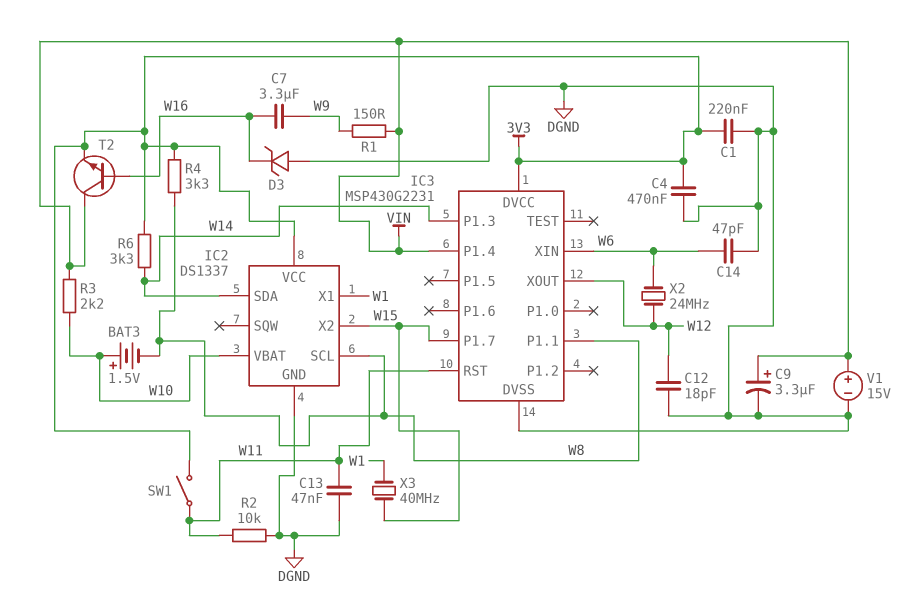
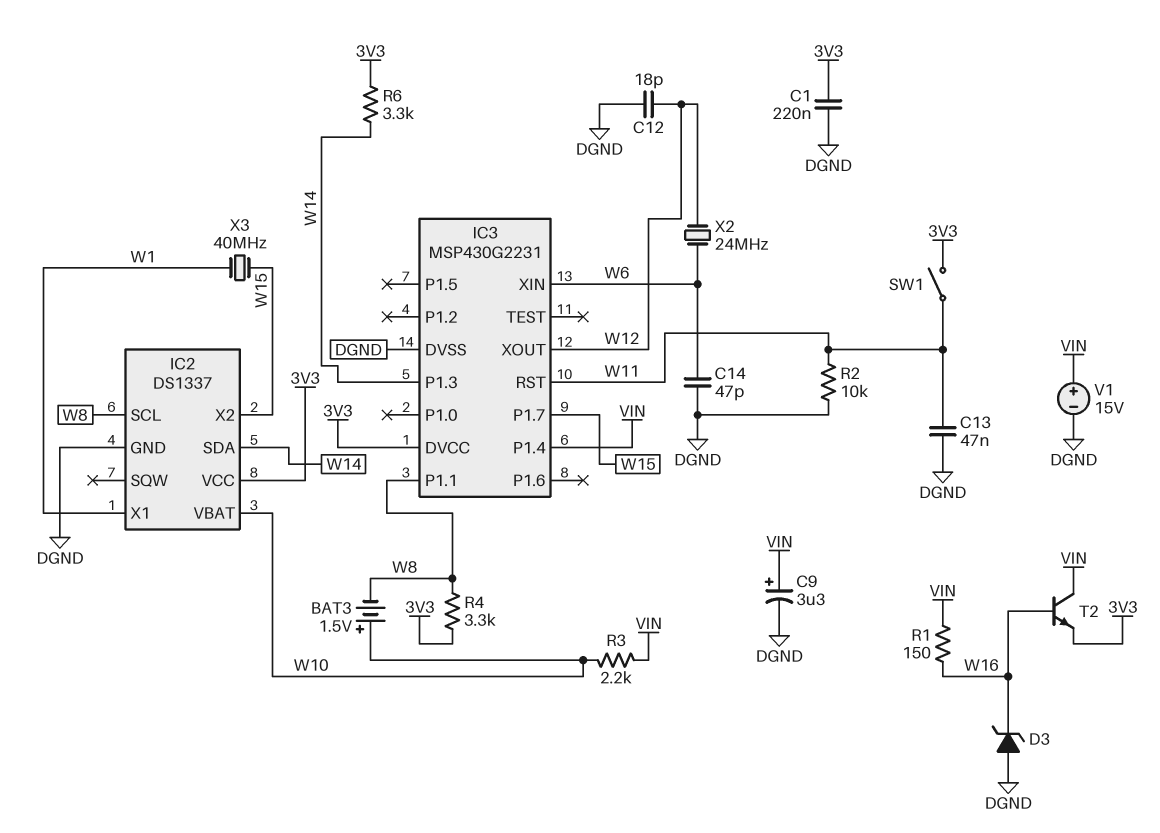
C4: 470nF (3V3, DGND) -> none
C7: 3.3uF (W9, W16) -> none
R1: 150 (VIN, W9) -> 150 (VIN, W16)

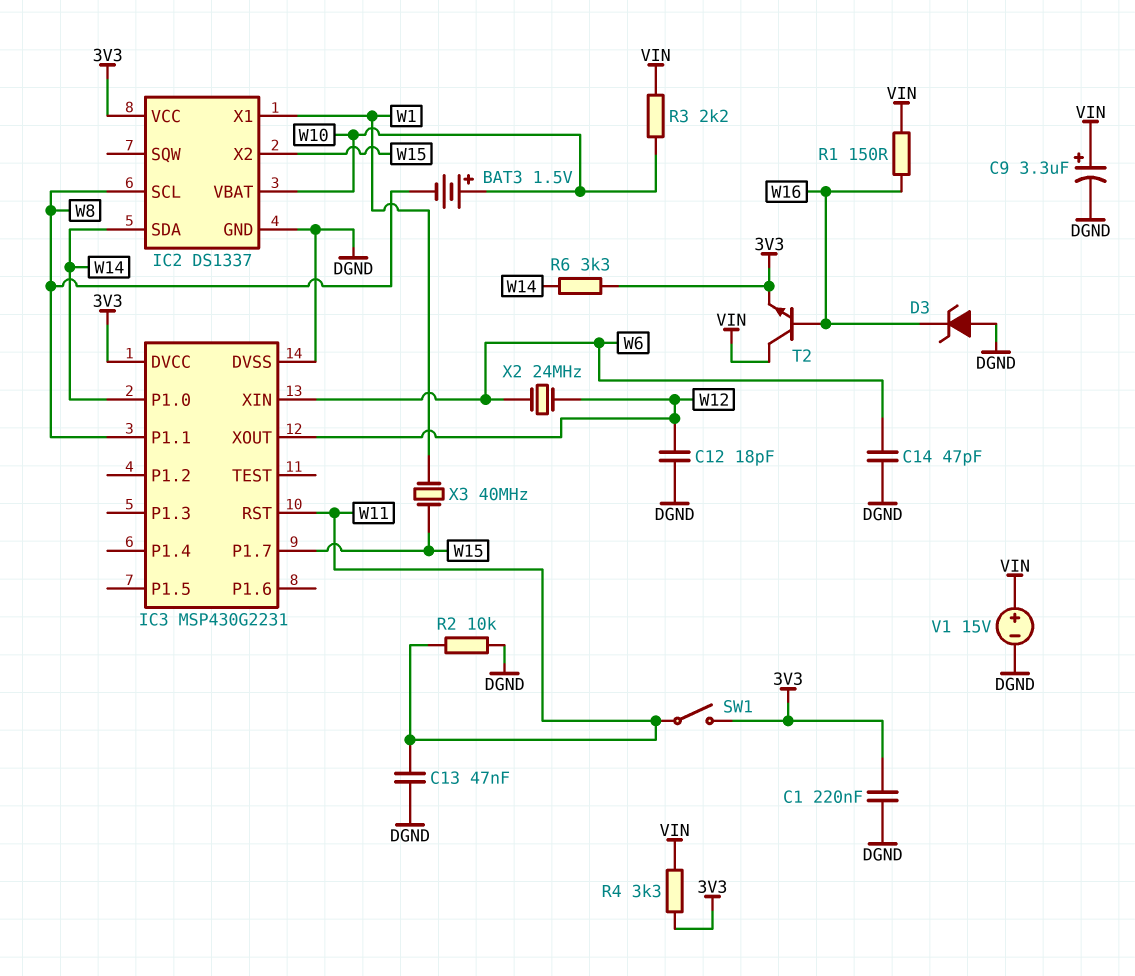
IC3 pin P1.0: none -> W14
IC3 pin P1.3: W14 -> none
IC3 pin P1.4: VIN -> none
R4: 3.3k (3V3, W8) -> 3.3k (3V3, VIN)

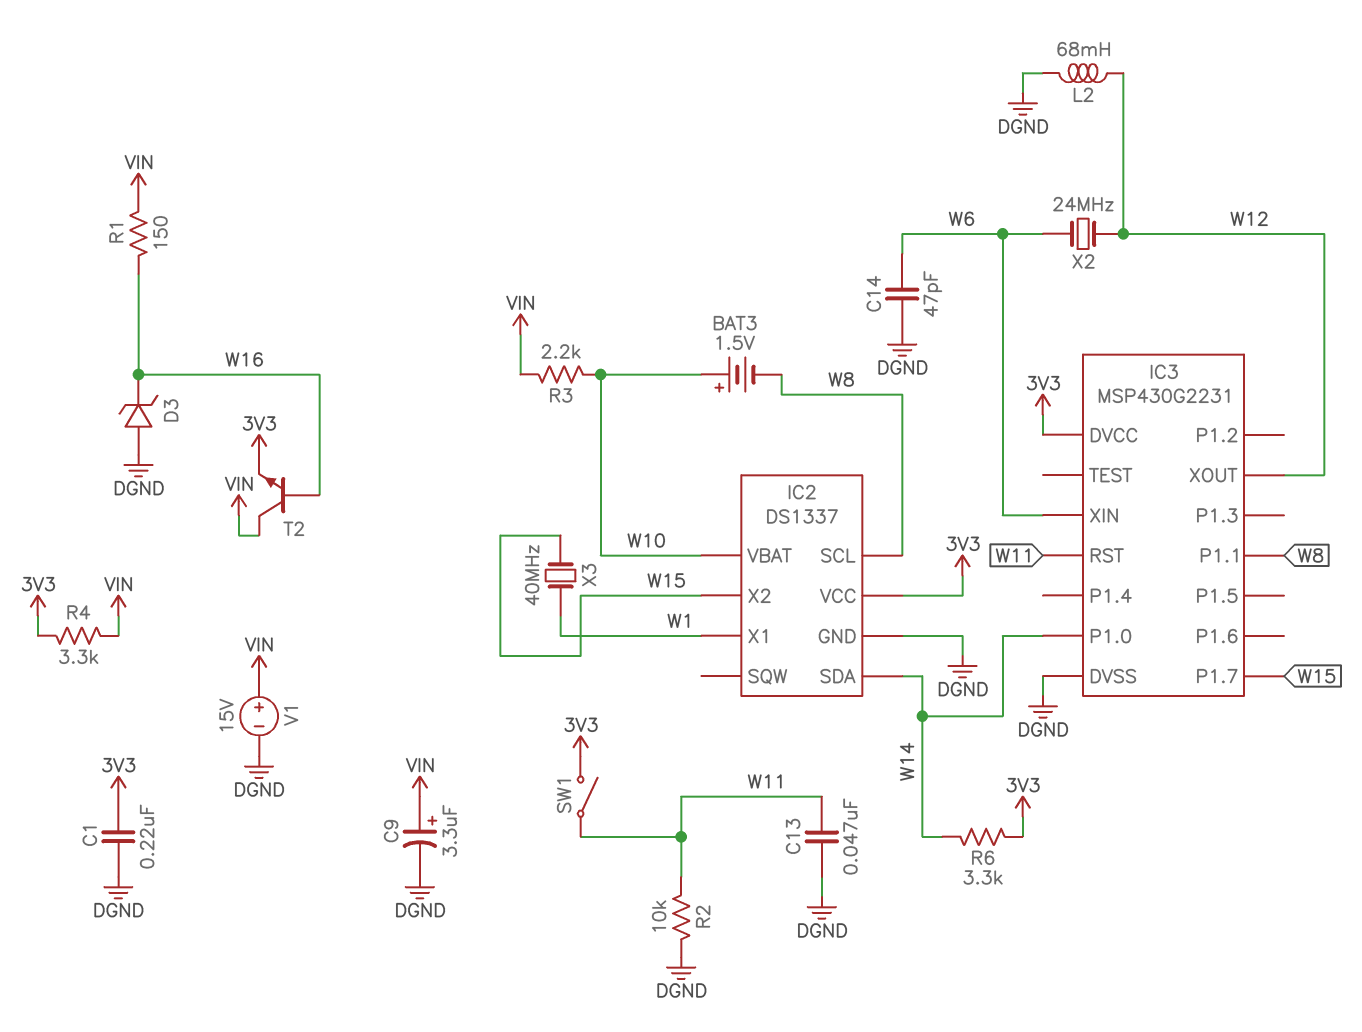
C12: 18pF (DGND, W12) -> none
L2: none -> 68mH (DGND, W12)

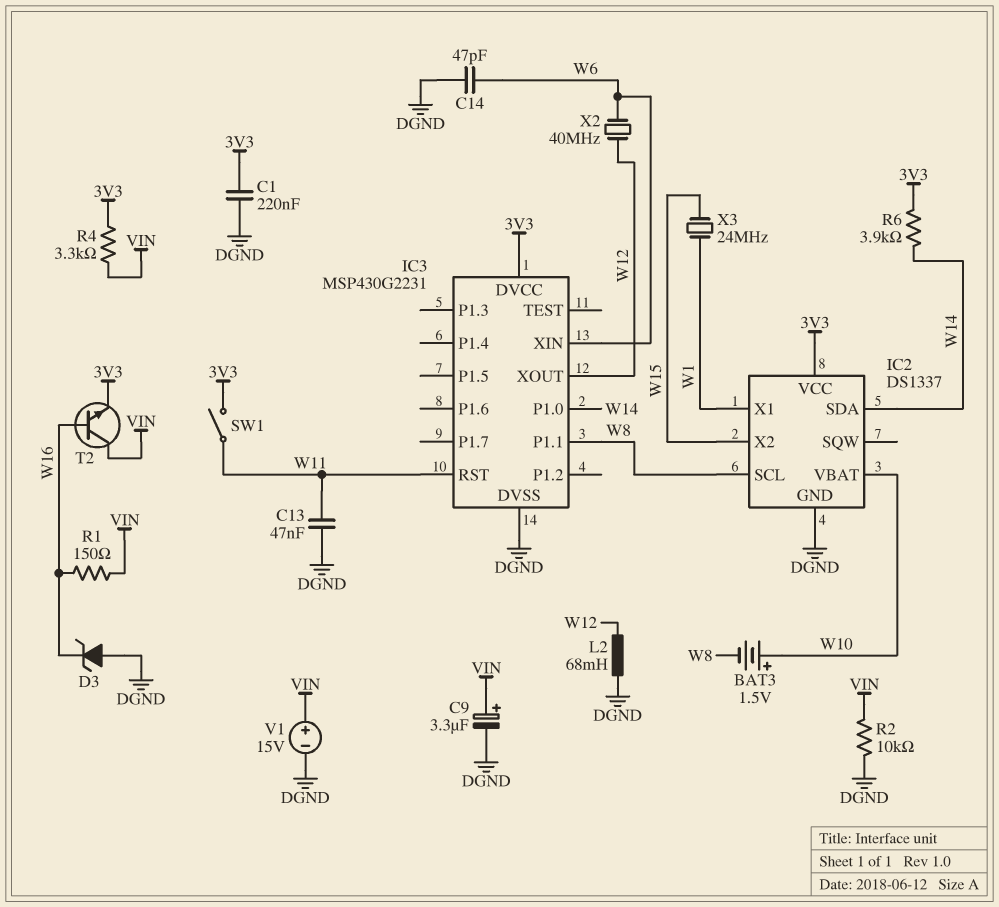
IC3 pin P1.7: W15 -> none
R2: 10k (DGND, W11) -> 10k (DGND, VIN)
R3: 2.2k (VIN, W10) -> none
R6: 3.3k (3V3, W14) -> 3.9k (3V3, W14)
X2: 24MHz (W6, W12) -> 40MHz (W6, W12)
X3: 40MHz (W1, W15) -> 24MHz (W1, W15)

